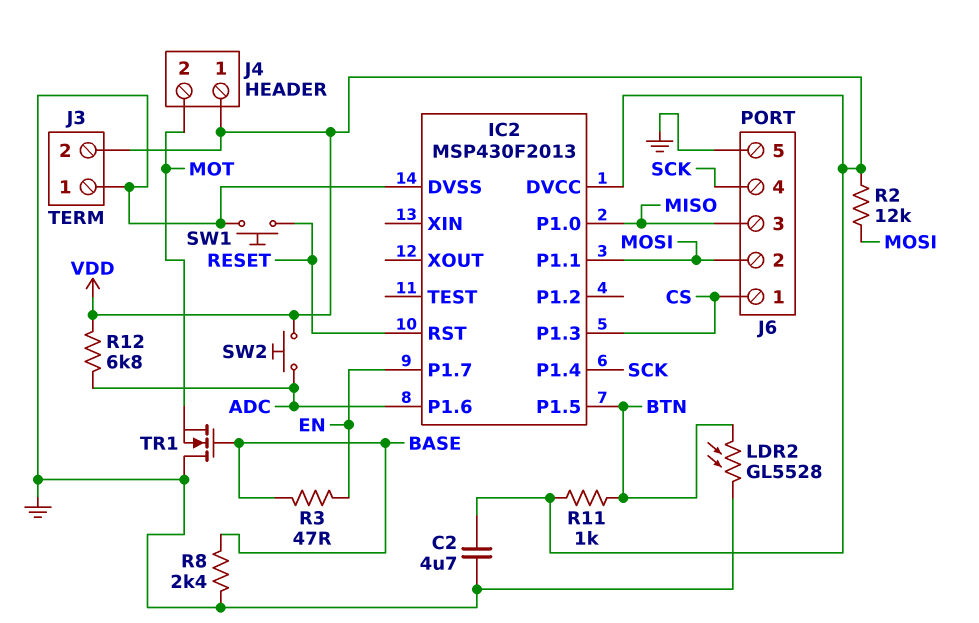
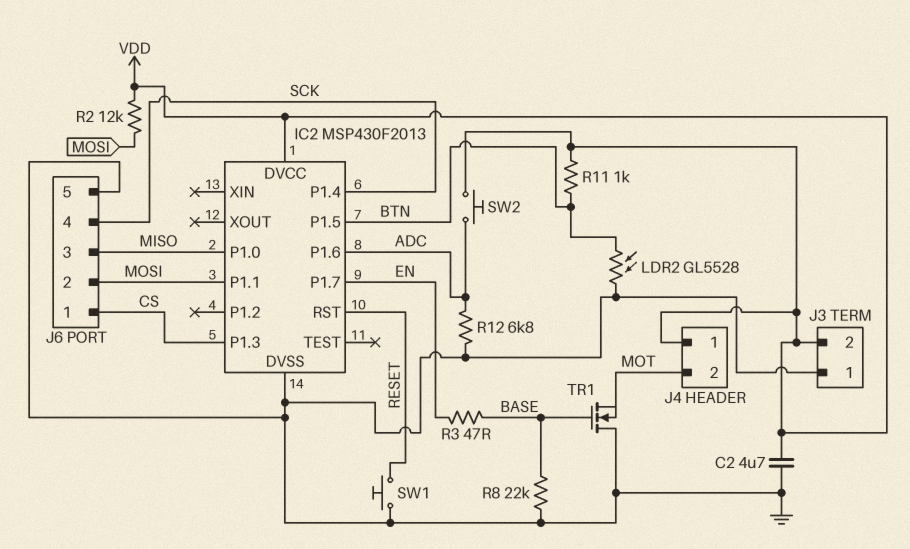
R8: 2.4k (BASE, GND) -> 22k (BASE, GND)
R12: 6.8k (ADC, VDD) -> 6.8k (ADC, GND)

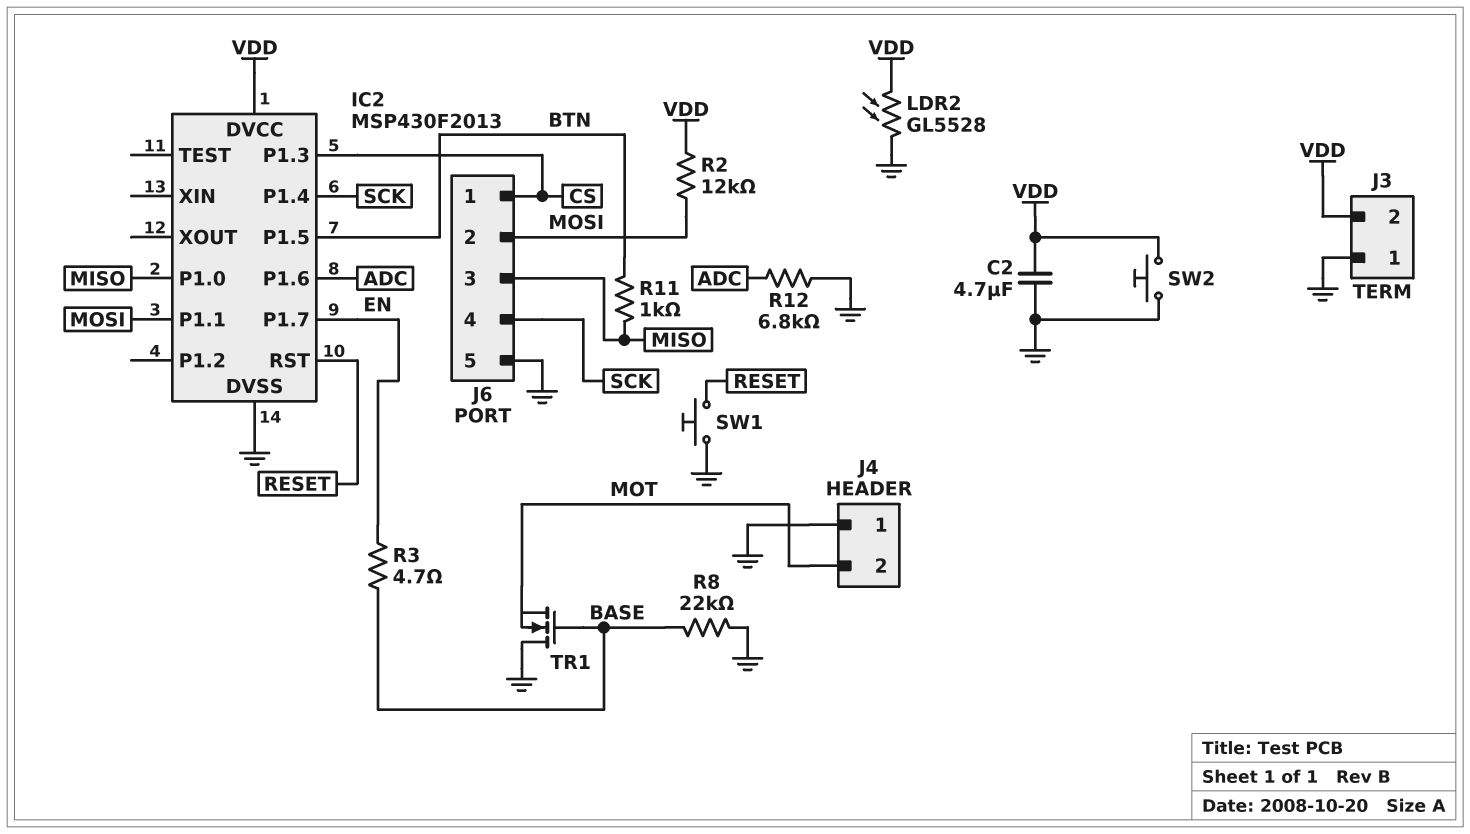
J4 pin 1: VDD -> GND
LDR2: GL5528 (BTN, GND) -> GL5528 (GND, VDD)
R3: 47 (BASE, EN) -> 4.7 (BASE, EN)
R11: 1k (BTN, VDD) -> 1k (BTN, MISO)
SW2: button (ADC, VDD) -> button (GND, VDD)

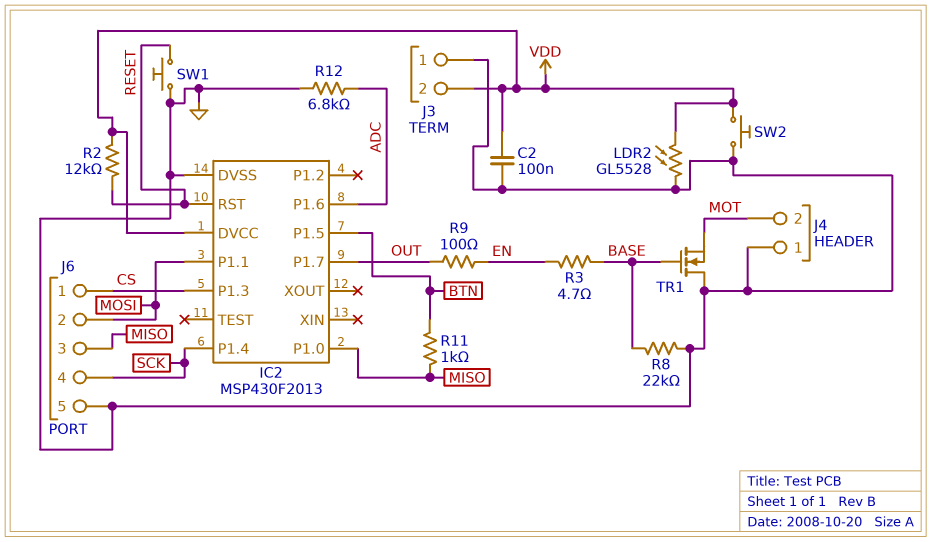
C2: 4.7uF (GND, VDD) -> 100nF (GND, VDD)
IC2 pin P1.7: EN -> OUT
R2: 12k (MOSI, VDD) -> 12k (RESET, VDD)
R9: none -> 100 (EN, OUT)

